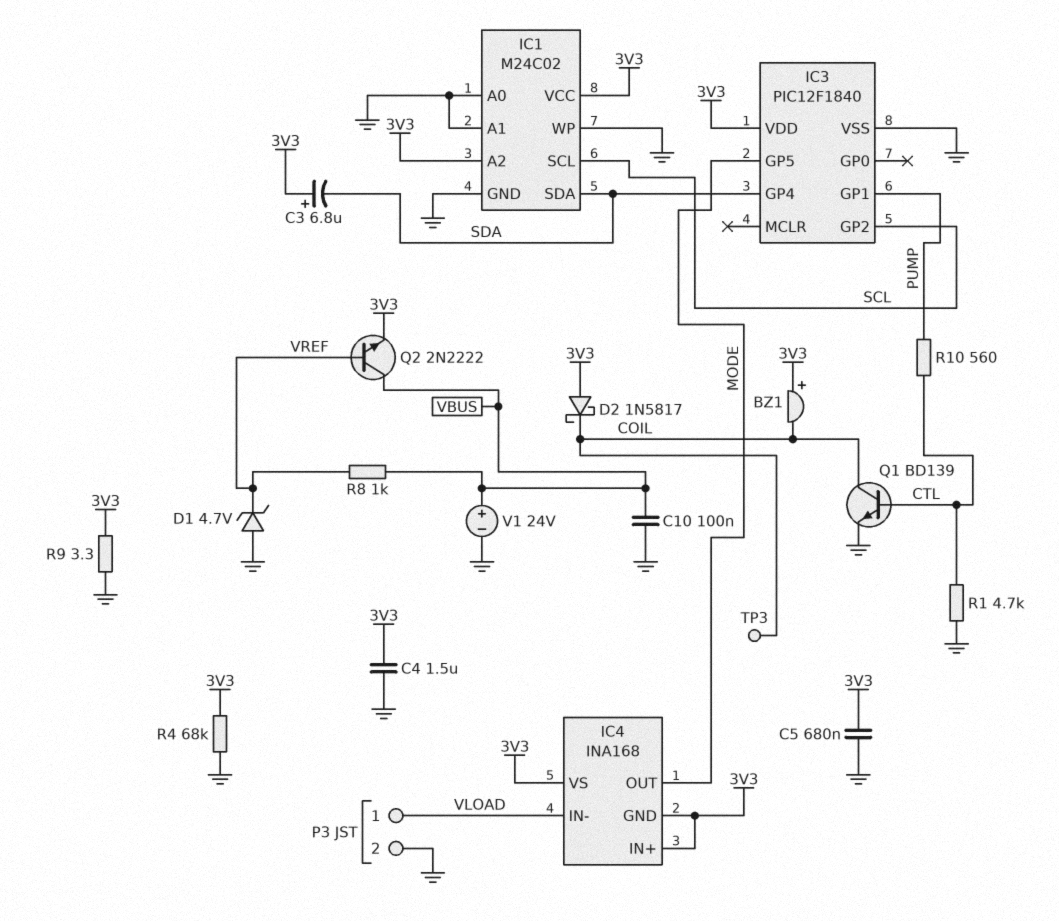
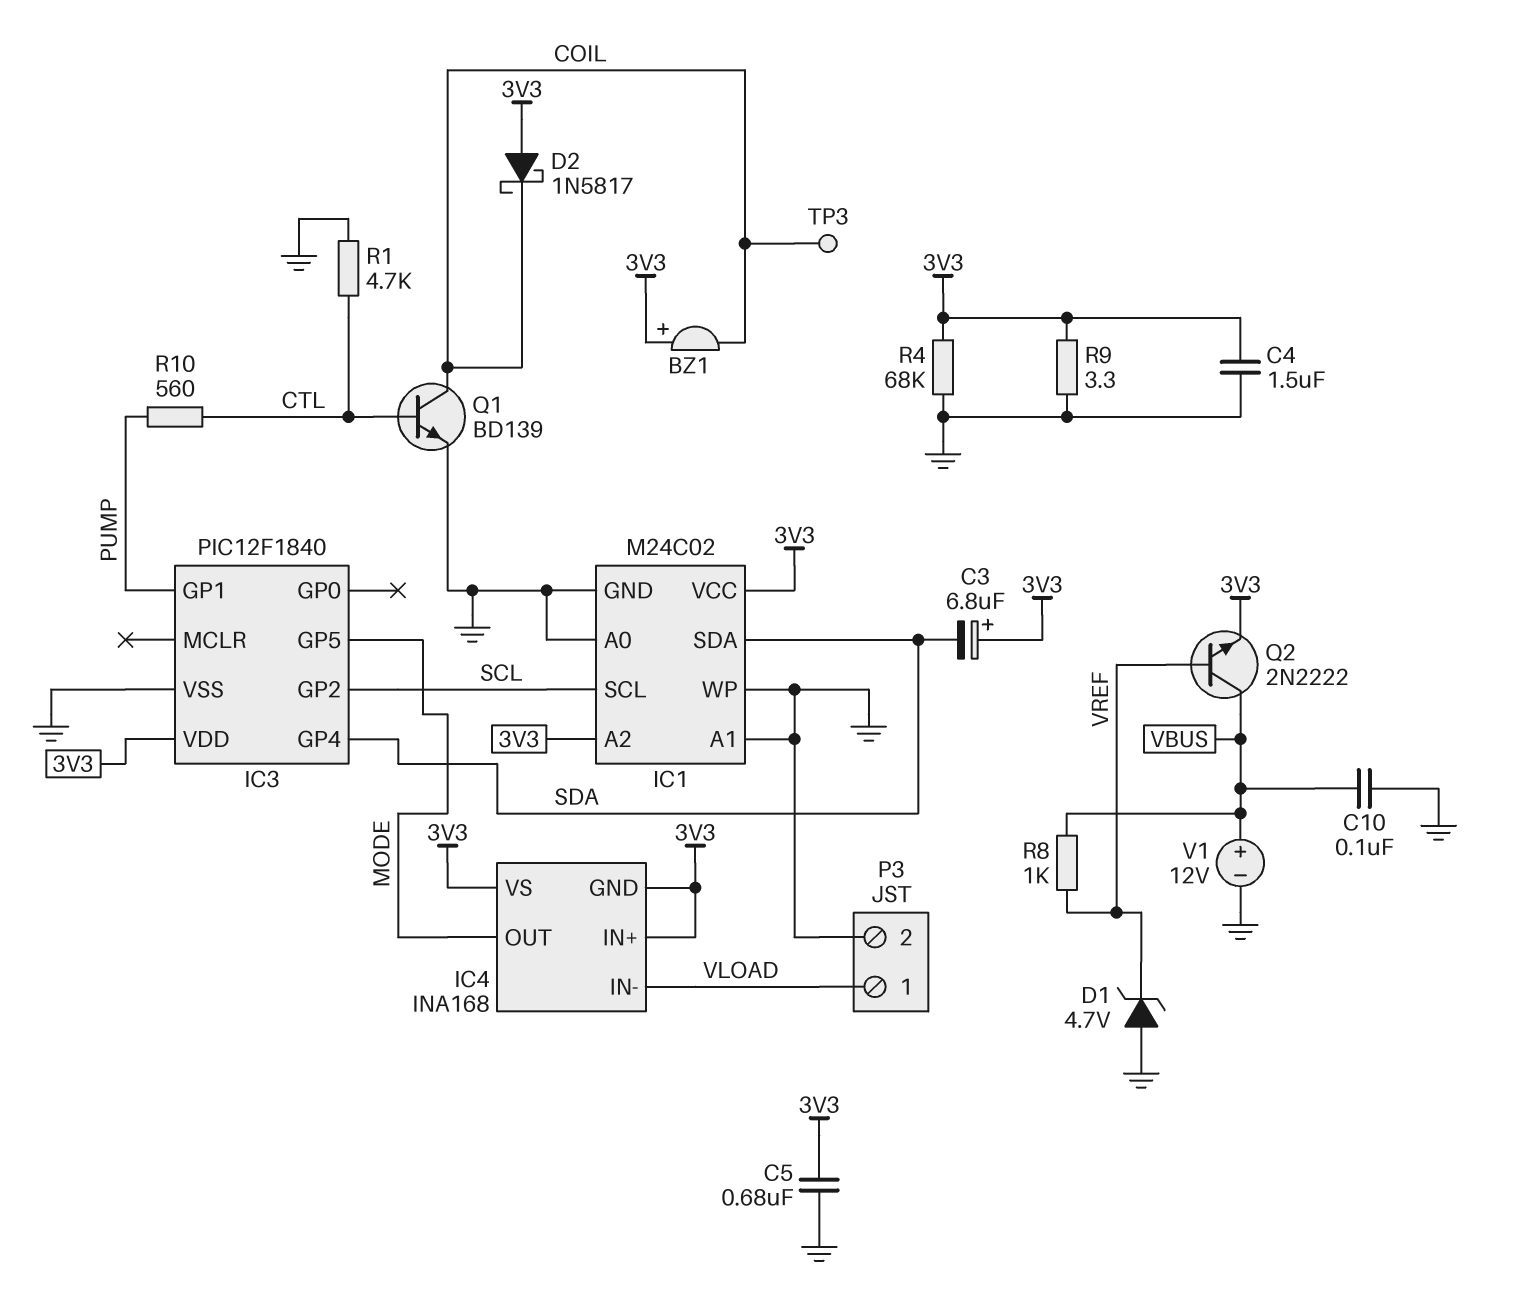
V1: 24V (plus VBUS, minus GND) -> 12V (plus VBUS, minus GND)

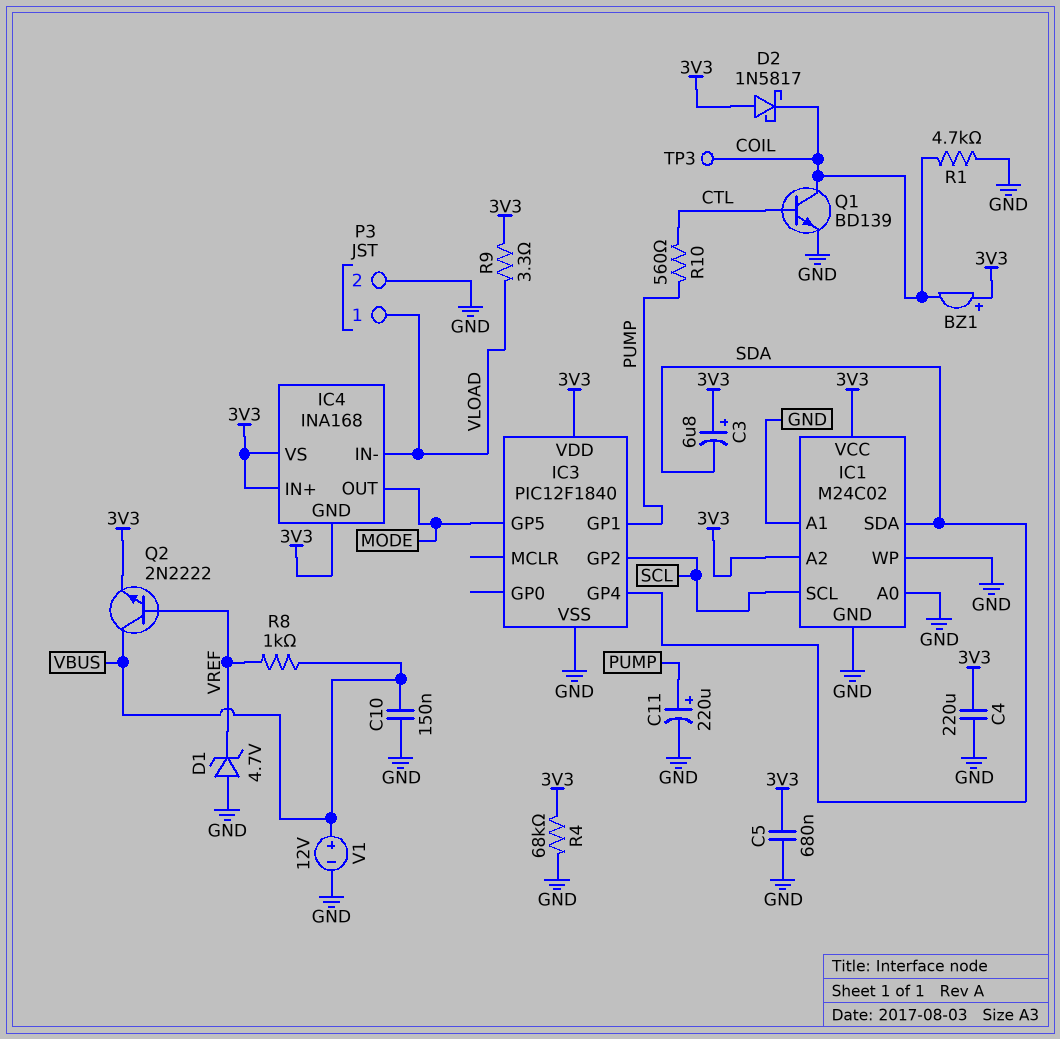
C4: 1.5uF (3V3, GND) -> 220uF (3V3, GND)
C10: 100nF (GND, VBUS) -> 150nF (GND, VBUS)
C11: none -> 220uF (plus PUMP, minus GND)
R1: 4.7k (CTL, GND) -> 4.7k (COIL, GND)
R9: 3.3 (3V3, GND) -> 3.3 (3V3, VLOAD)

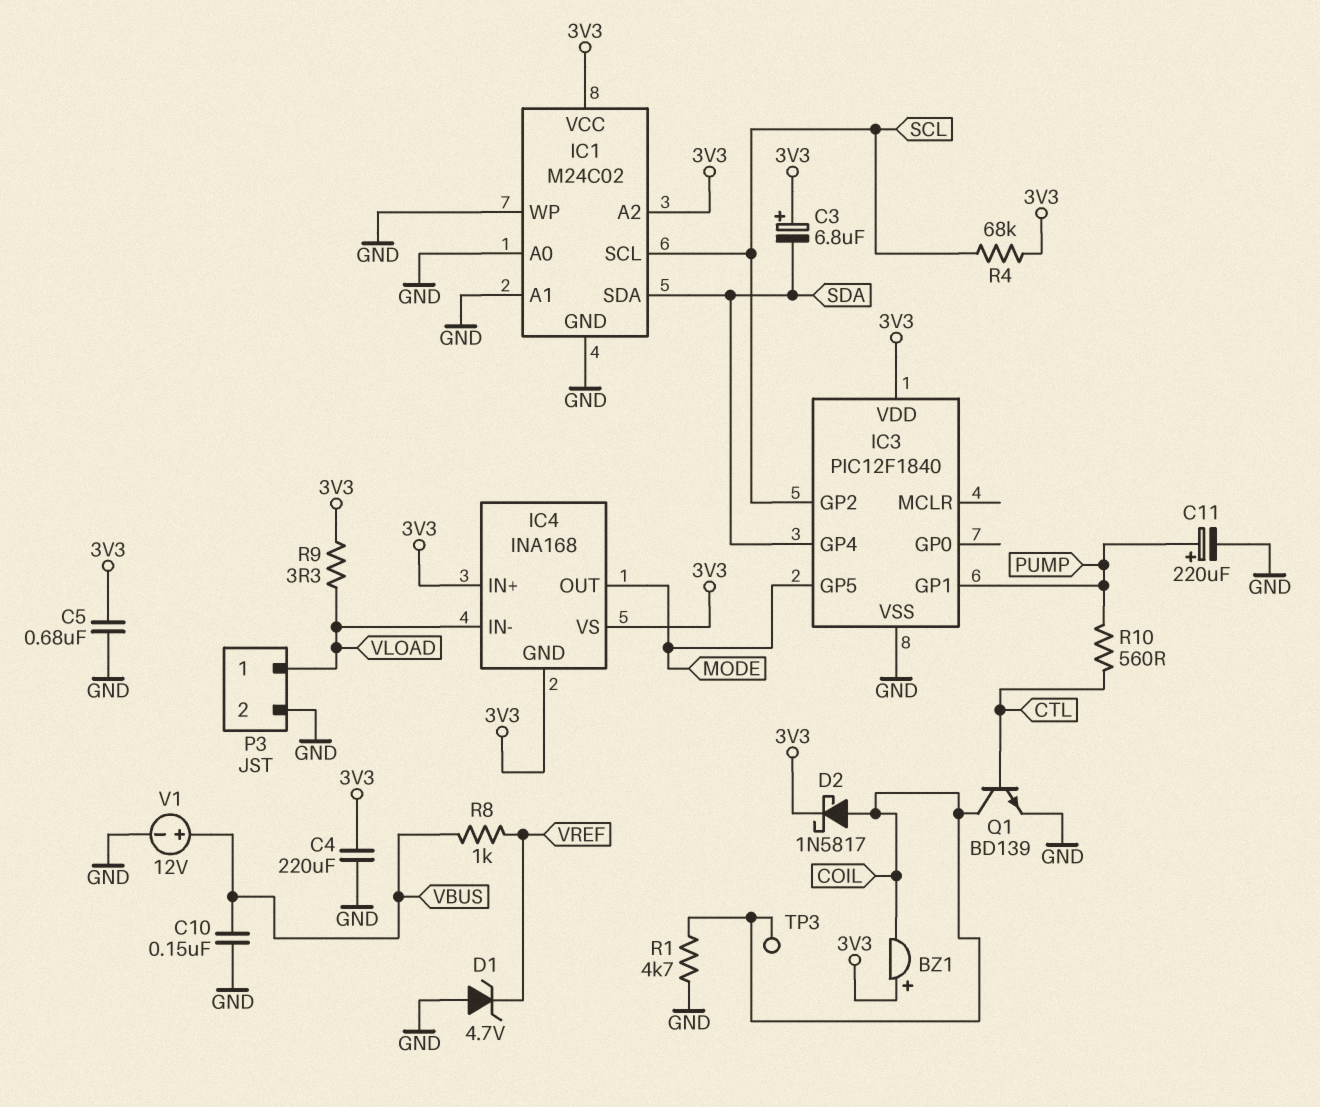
D2: schottky 1N5817 (A 3V3, K COIL) -> schottky 1N5817 (A COIL, K 3V3)
Q2: NPN 2N2222 (B VREF, C VBUS, E 3V3) -> none
R4: 68k (3V3, GND) -> 68k (3V3, SCL)

